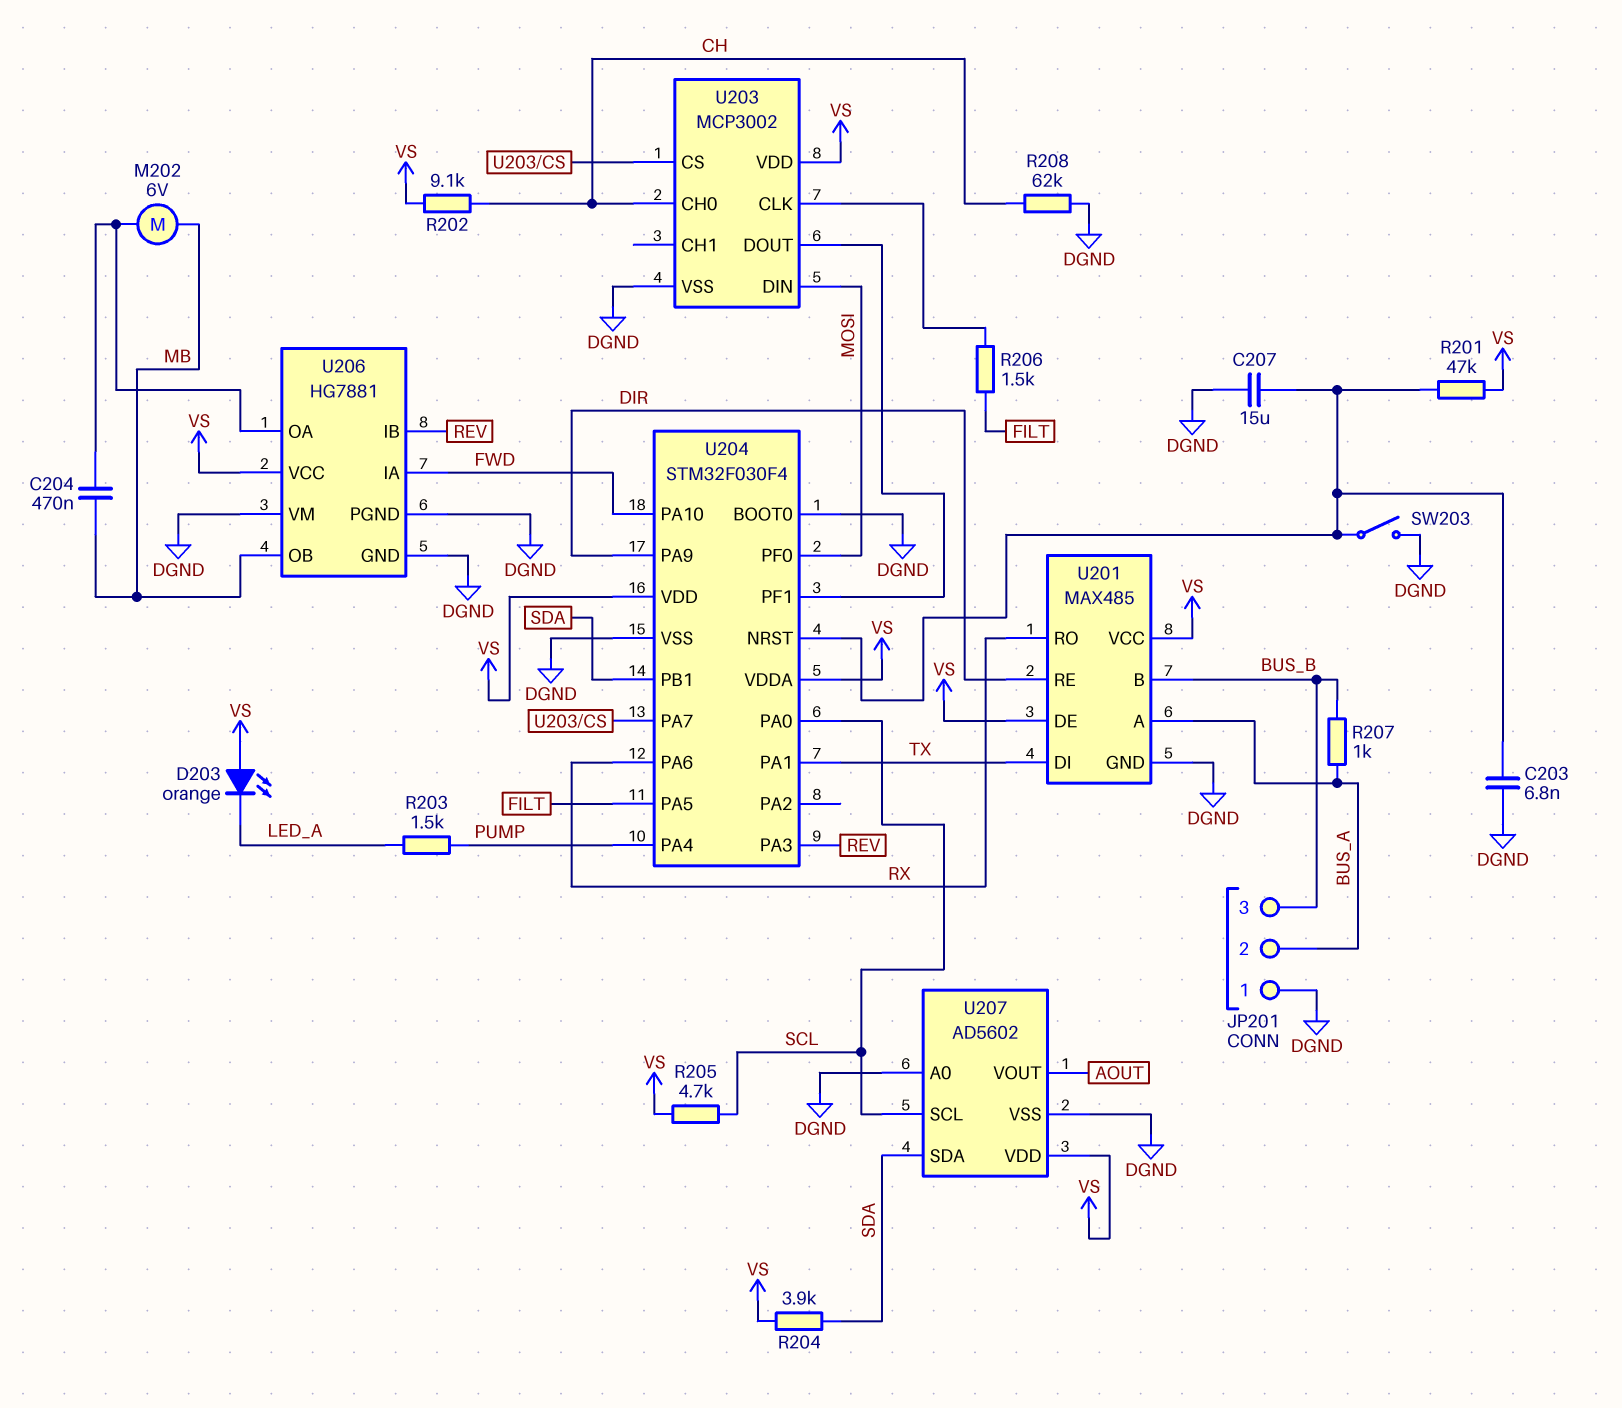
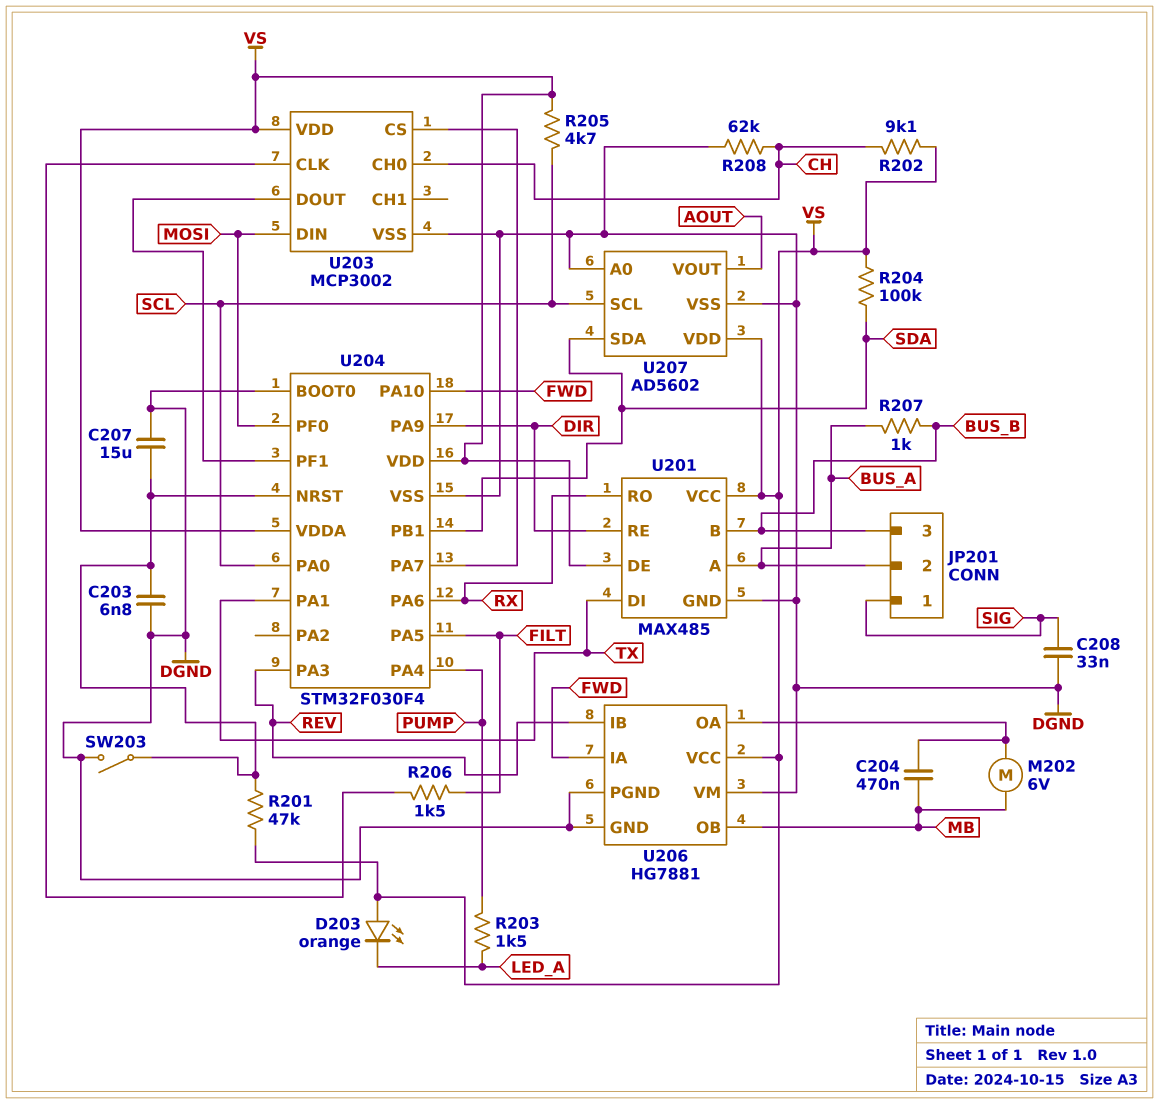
C208: none -> 33nF (DGND, SIG)
JP201 pin 1: DGND -> SIG
R204: 3.9k (SDA, VS) -> 100k (SDA, VS)

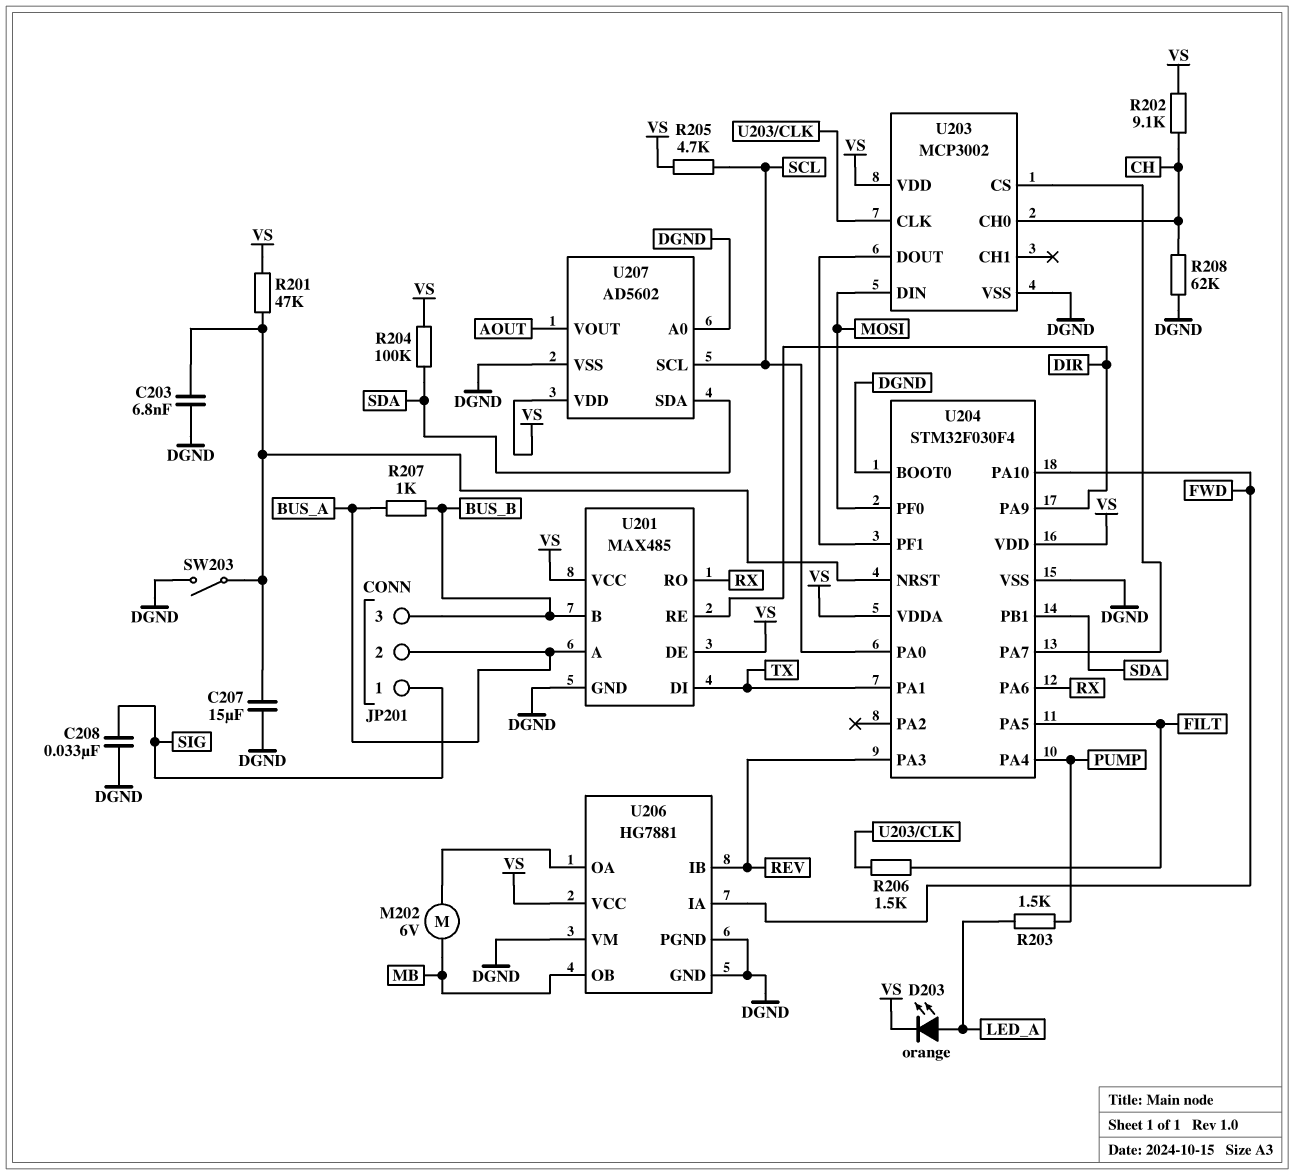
C204: 470nF (MB, U206/OA) -> none
D203: LED orange (A VS, K LED_A) -> LED orange (A LED_A, K VS)

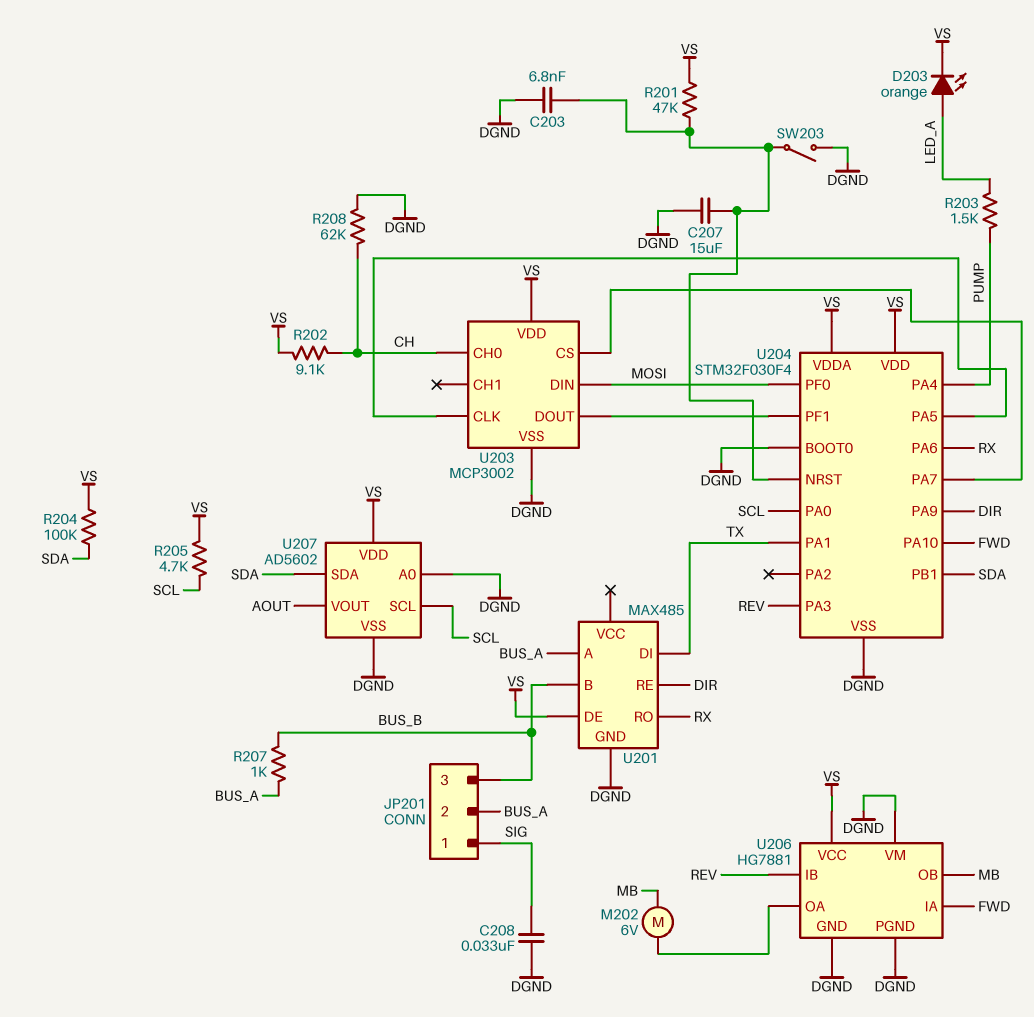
R206: 1.5k (FILT, U203/CLK) -> none
U201 pin VCC: VS -> none
U204 pin PA5: FILT -> U203/CLK

